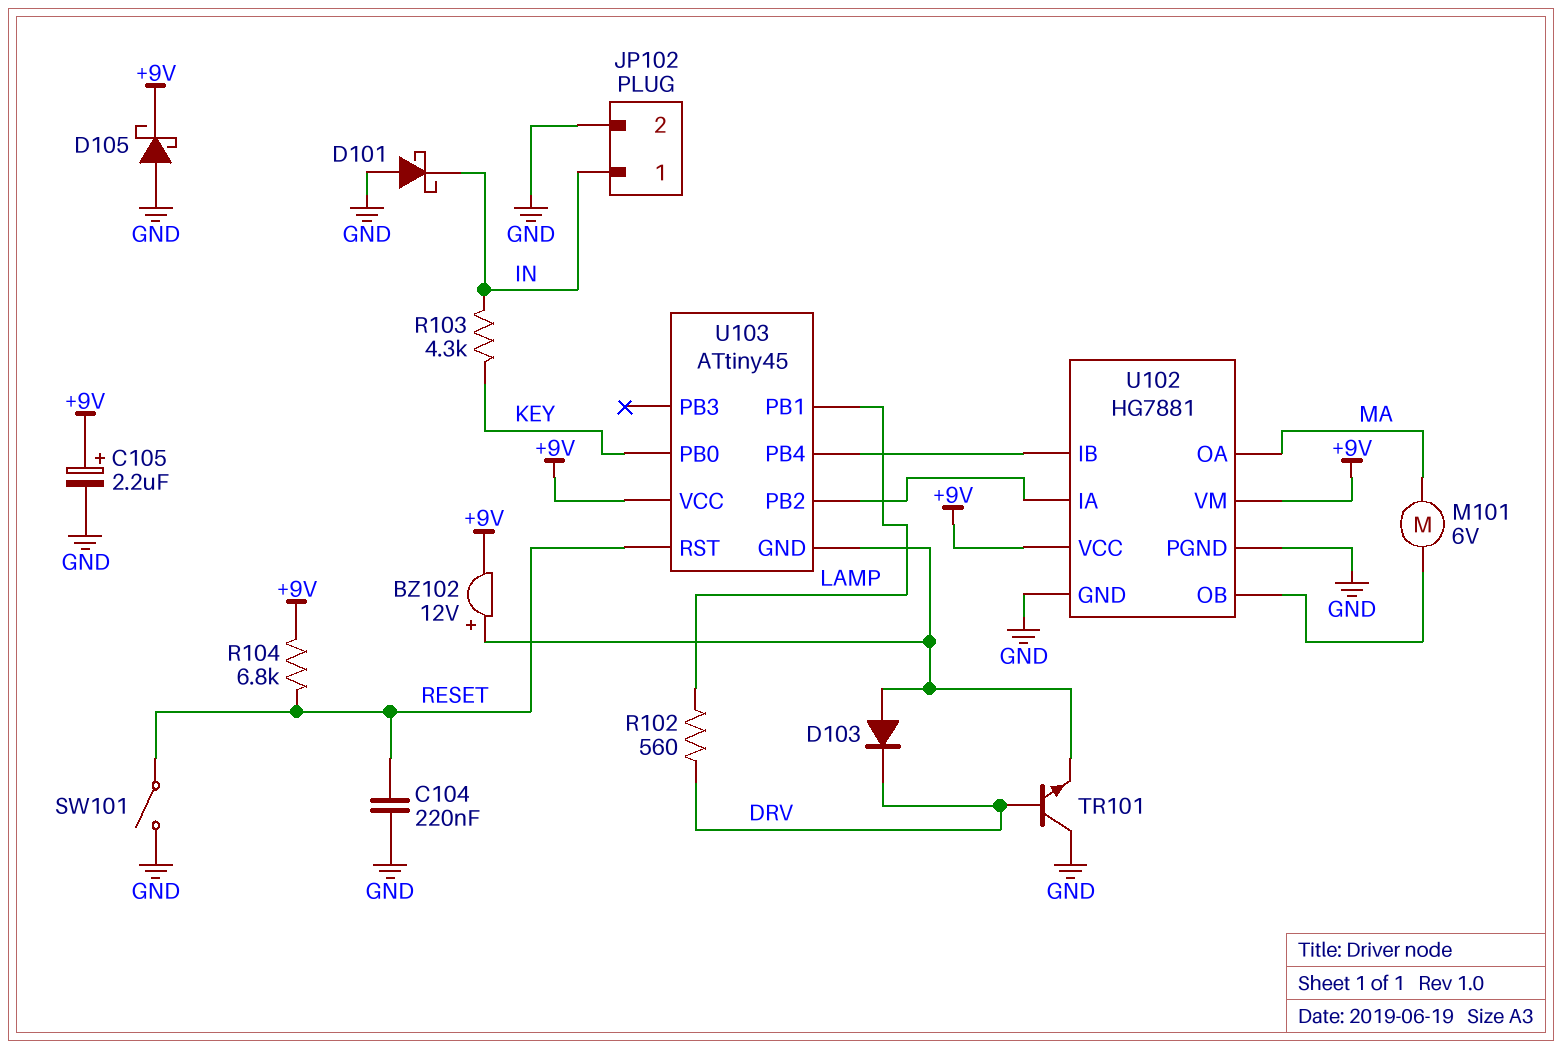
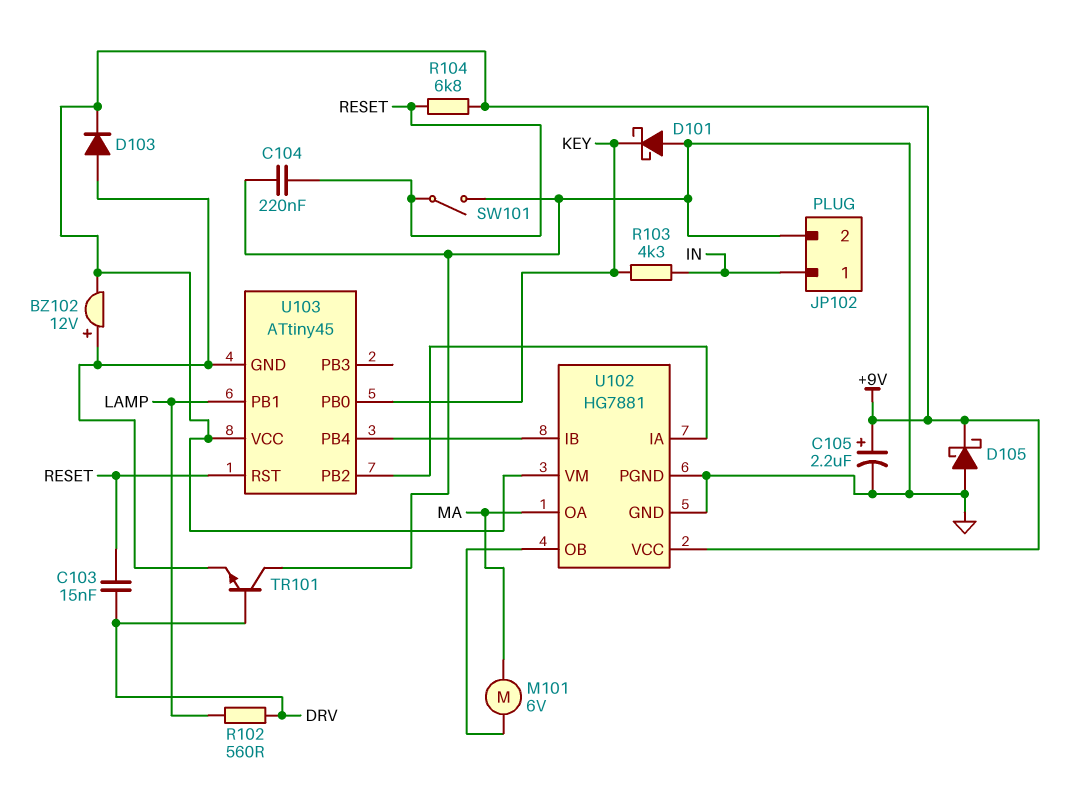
C103: none -> 15nF (DRV, RESET)
D101: schottky (A GND, K IN) -> schottky (A GND, K KEY)
D103: diode (A U103/GND, K DRV) -> diode (A U103/GND, K +9V)

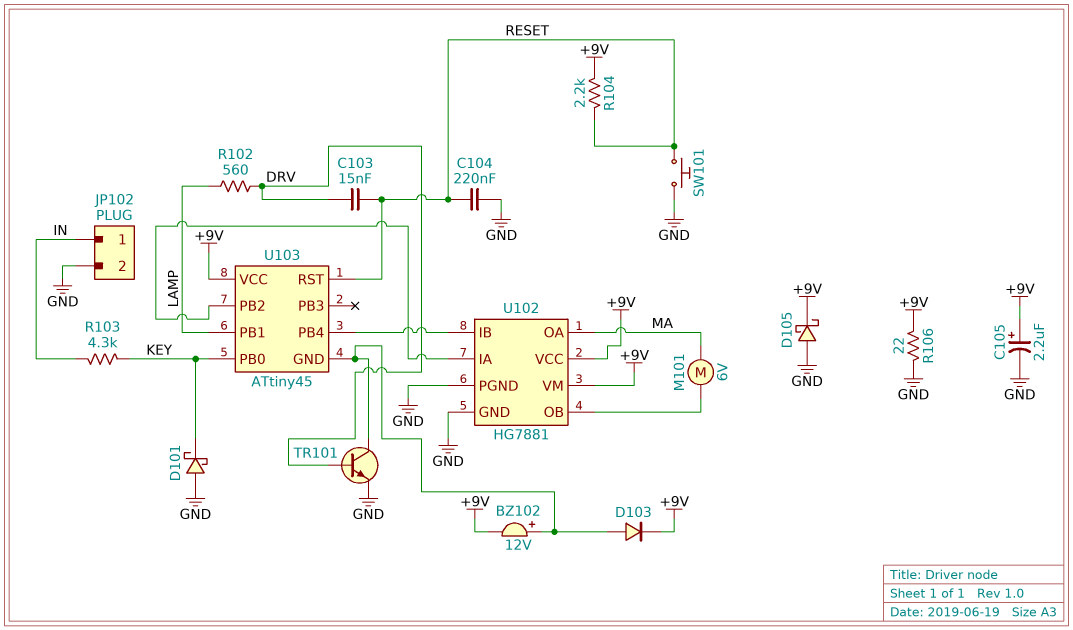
R104: 6.8k (+9V, RESET) -> 2.2k (+9V, RESET)
R106: none -> 22 (+9V, GND)
SW101: switch (GND, RESET) -> button (GND, RESET)
TR101: NPN (B DRV, C GND, E U103/GND) -> NPN (B DRV, C U103/GND, E GND)

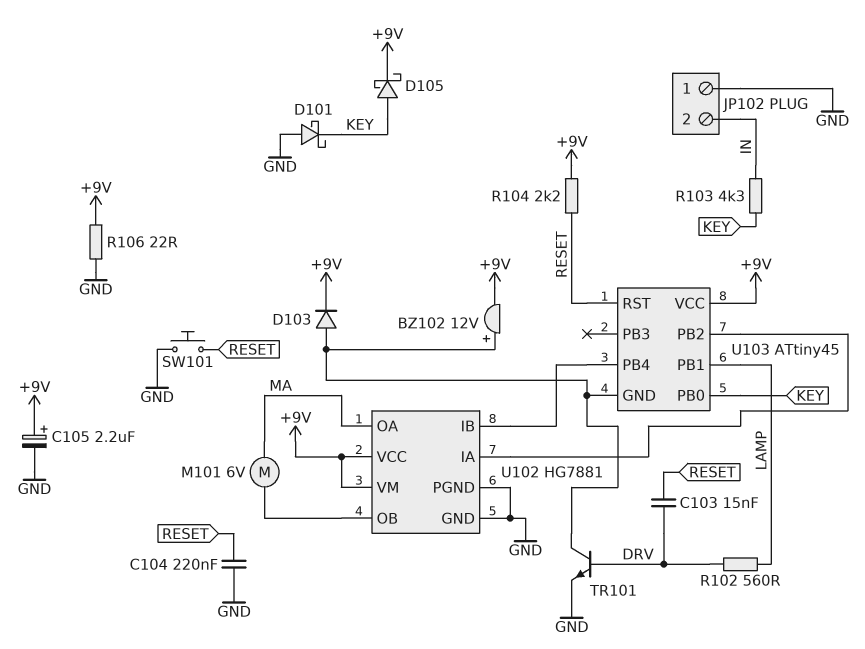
D105: schottky (A GND, K +9V) -> schottky (A KEY, K +9V)
JP102 pin 1: IN -> GND
JP102 pin 2: GND -> IN

